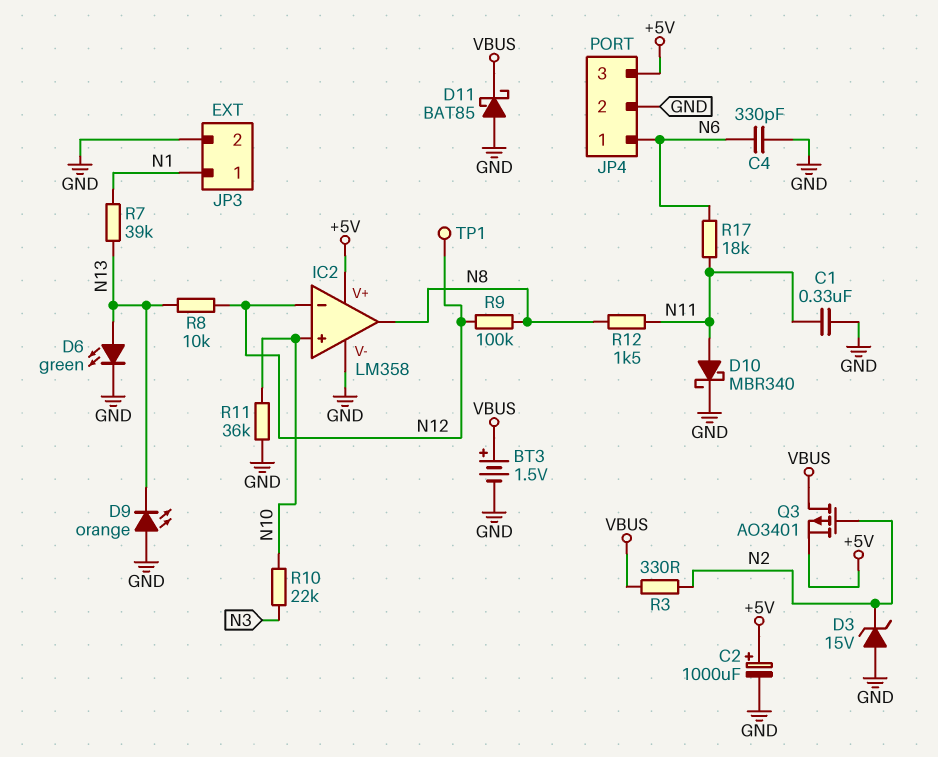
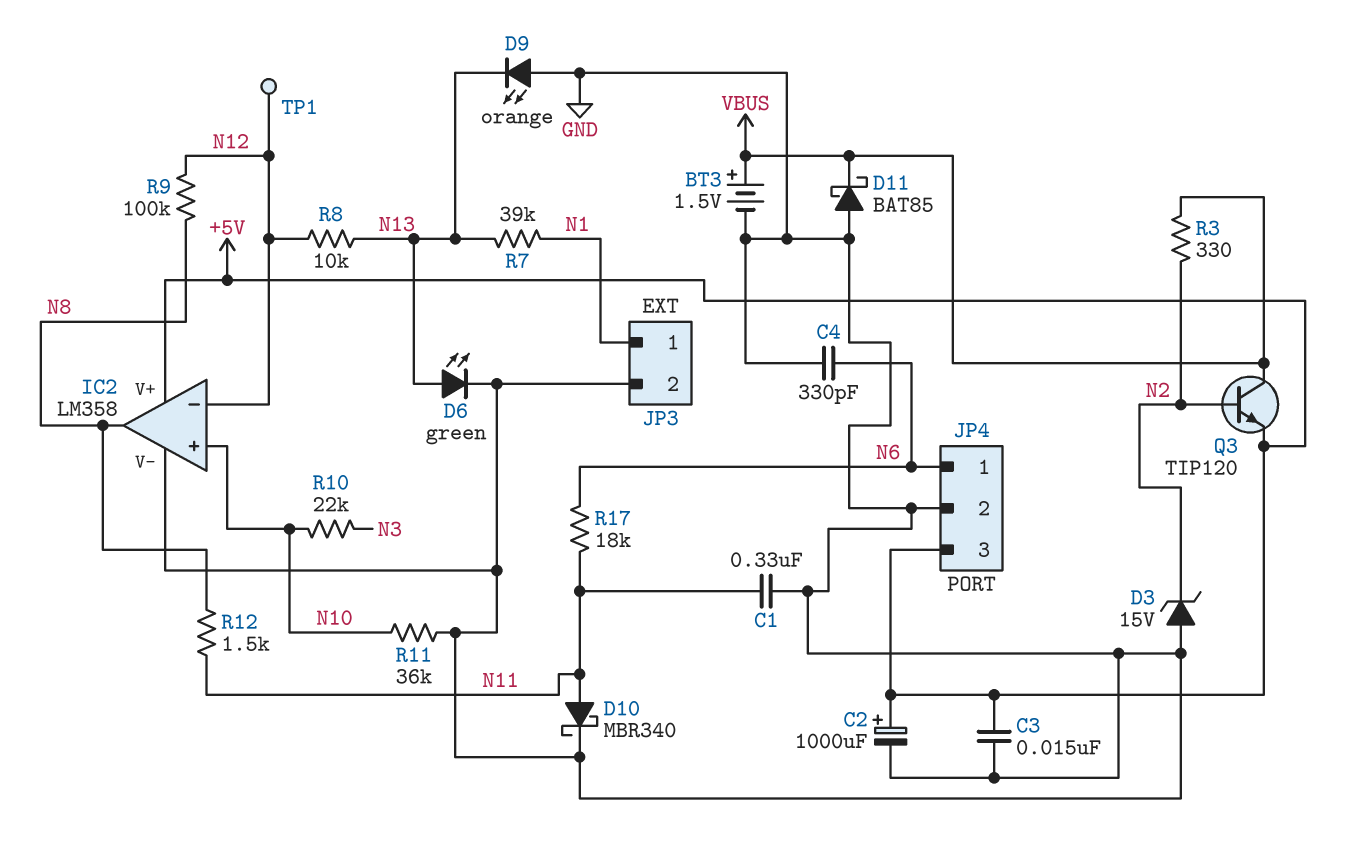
C3: none -> 15nF (+5V, GND)
Q3: PMOS AO3401 (G N2, D VBUS, S +5V) -> NPN TIP120 (B N2, C VBUS, E +5V)

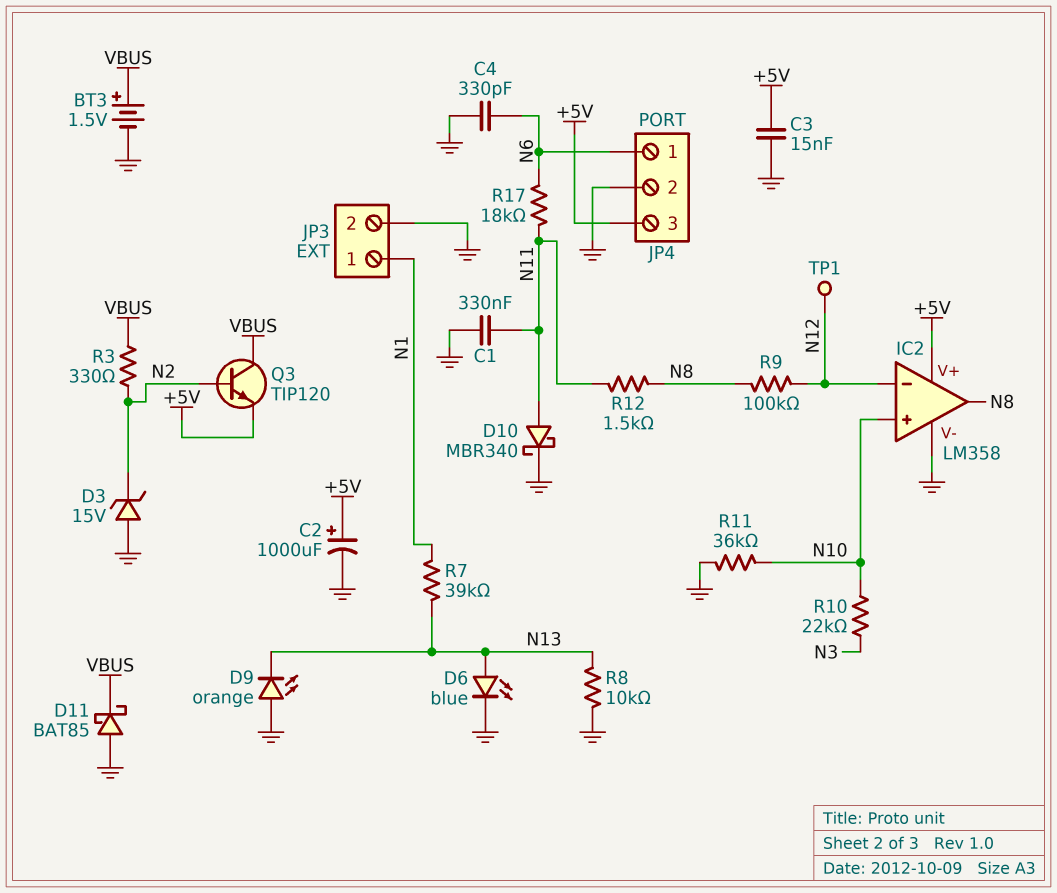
D6: LED green (A N13, K GND) -> LED blue (A N13, K GND)
R8: 10k (N12, N13) -> 10k (GND, N13)

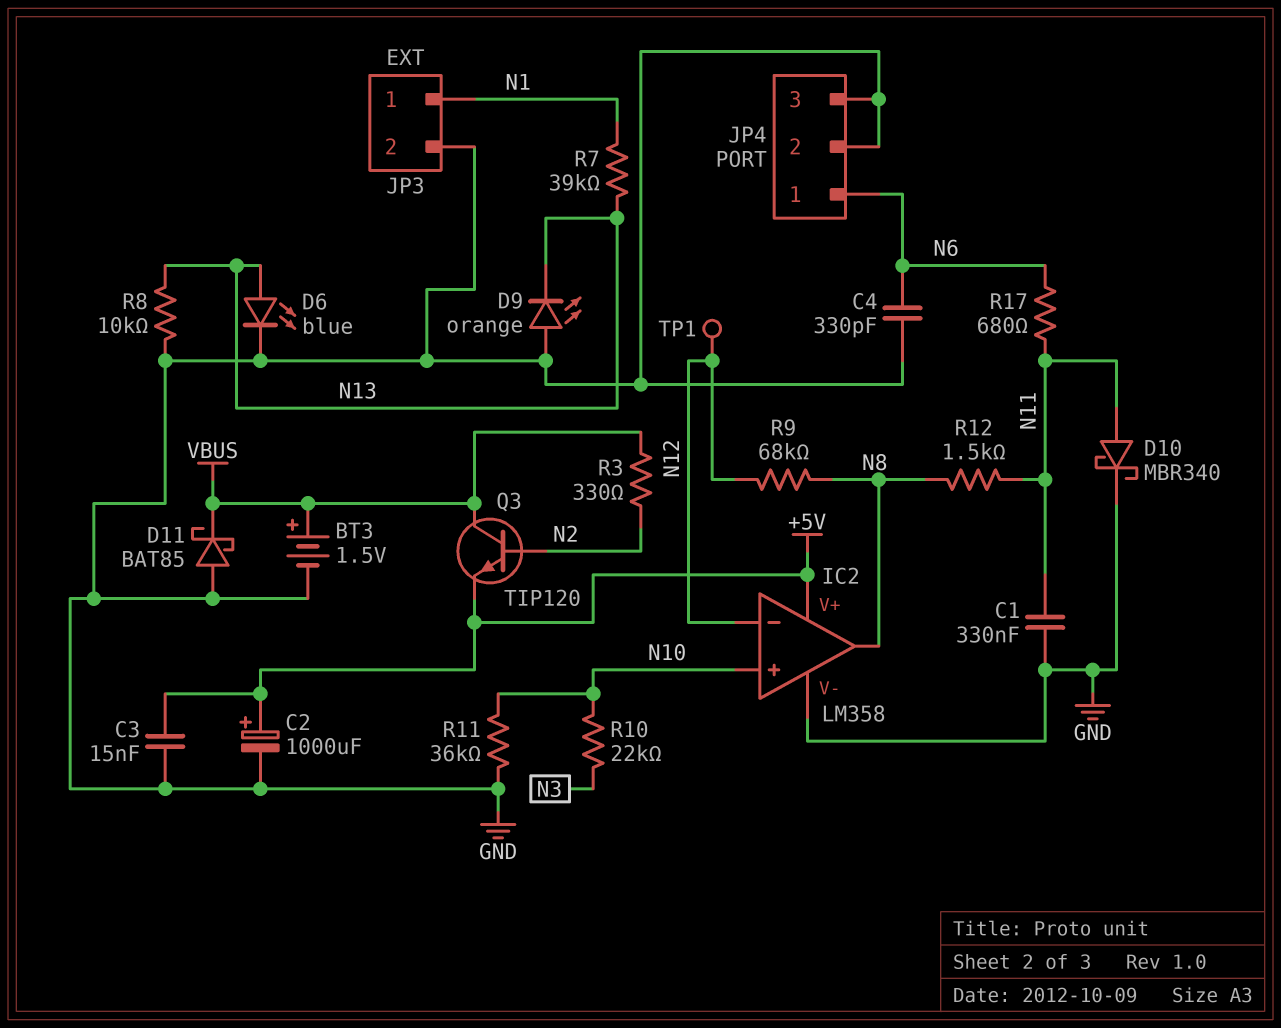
D3: zener 15V (A GND, K N2) -> none
JP4 pin 3: +5V -> GND
R9: 100k (N8, N12) -> 68k (N8, N12)
R17: 18k (N6, N11) -> 680 (N6, N11)

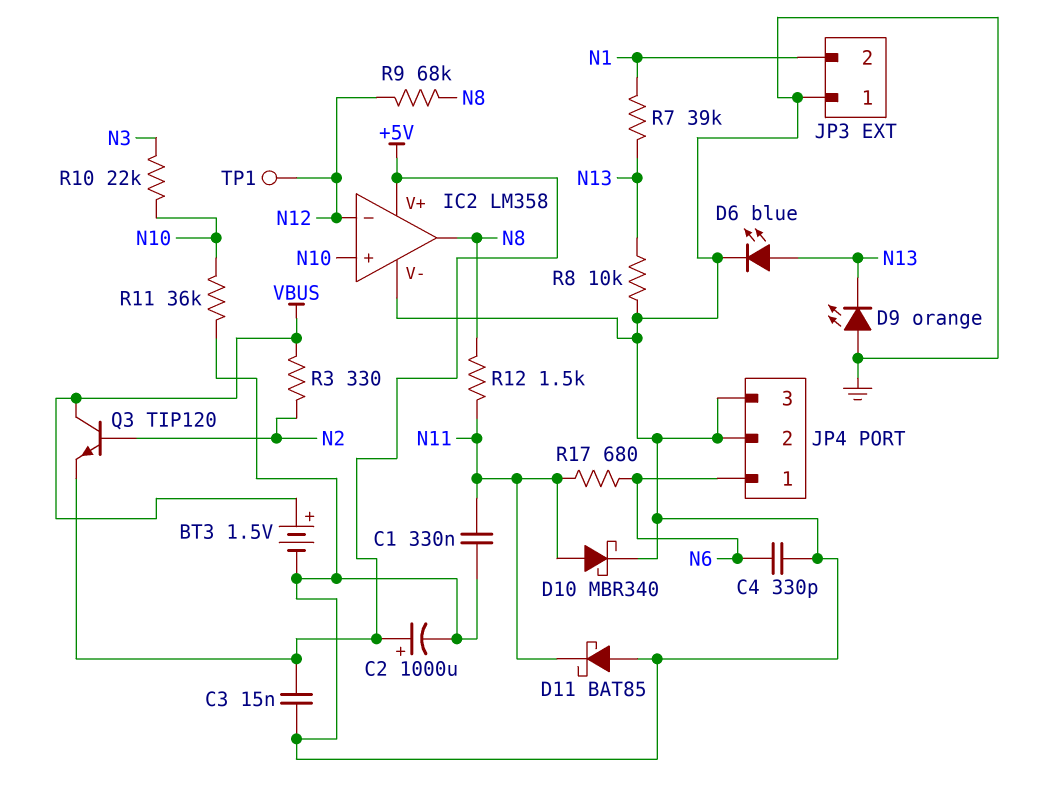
D11: schottky BAT85 (A GND, K VBUS) -> schottky BAT85 (A GND, K N11)
JP3 pin 1: N1 -> GND
JP3 pin 2: GND -> N1

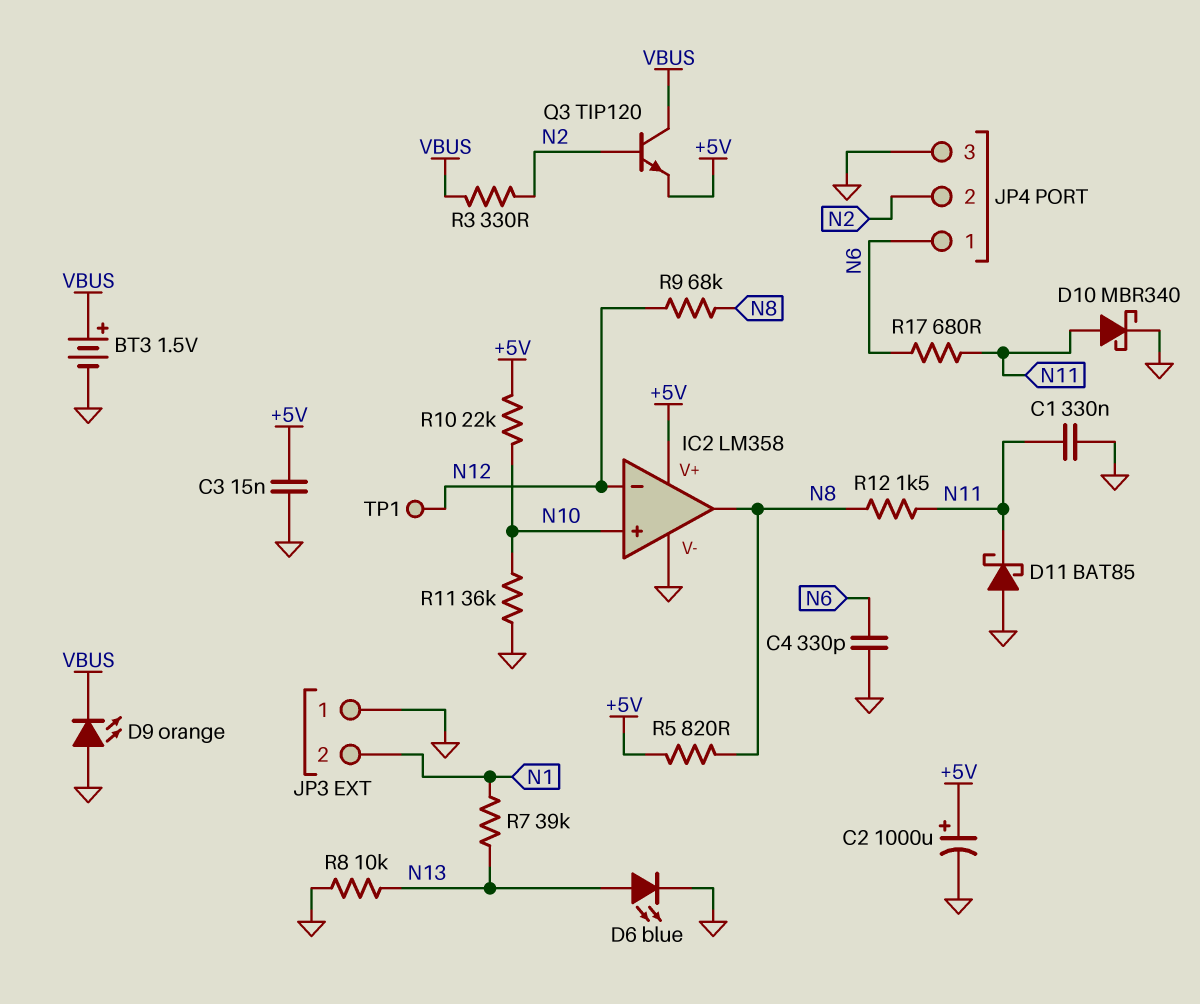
D9: LED orange (A GND, K N13) -> LED orange (A GND, K VBUS)
JP4 pin 2: GND -> N2
R5: none -> 820 (+5V, N8)
R10: 22k (N3, N10) -> 22k (+5V, N10)

